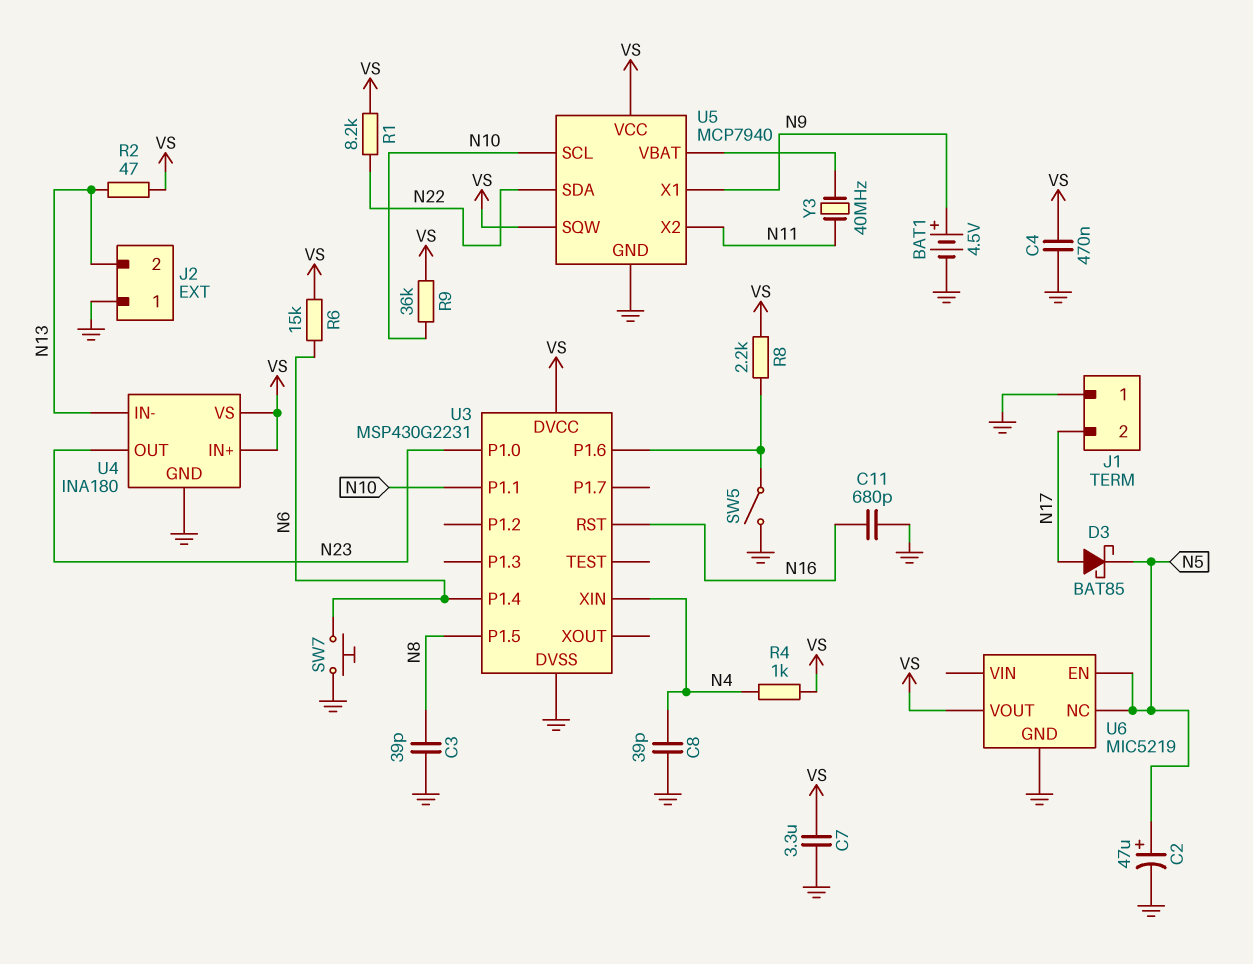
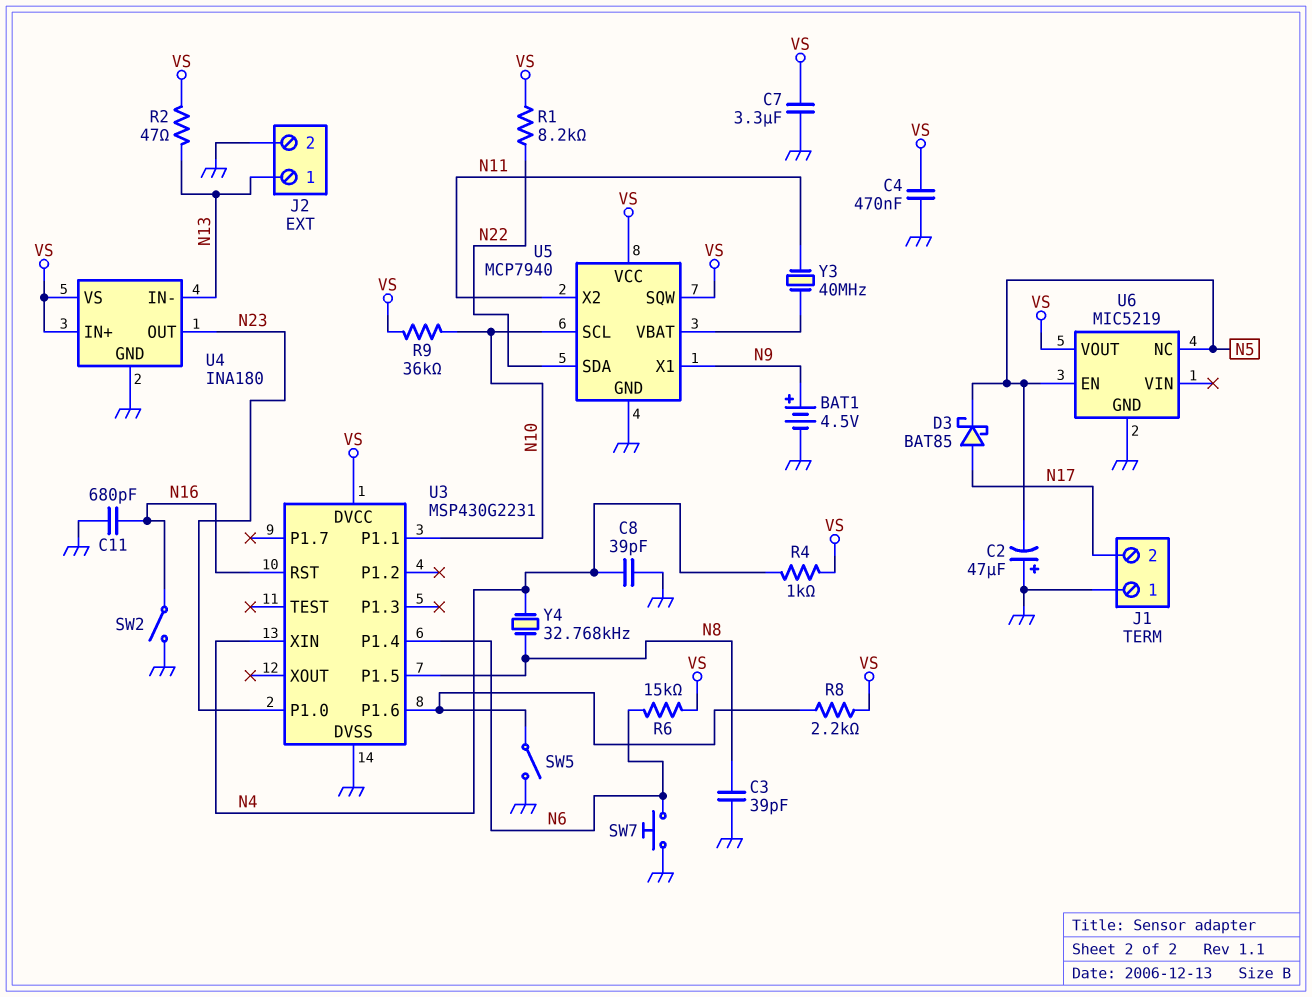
C2: 47uF (plus N5, minus GND) -> 47uF (plus GND, minus N5)
J2 pin 1: GND -> N13
J2 pin 2: N13 -> GND
SW2: none -> switch (GND, N16)
Y4: none -> 32.768kHz (N4, N8)

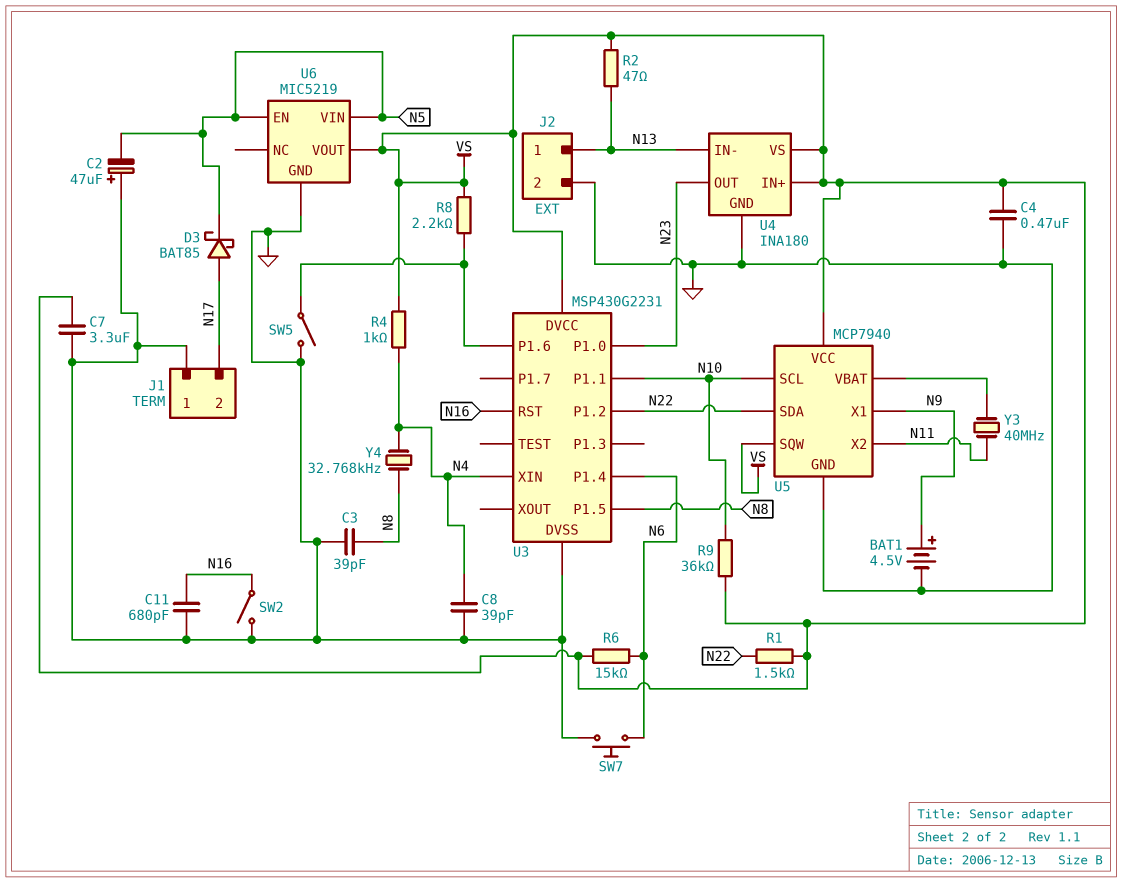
R1: 8.2k (N22, VS) -> 1.5k (N22, VS)
U3 pin P1.2: none -> N22
U6 pin NC: N5 -> none
U6 pin VIN: none -> N5

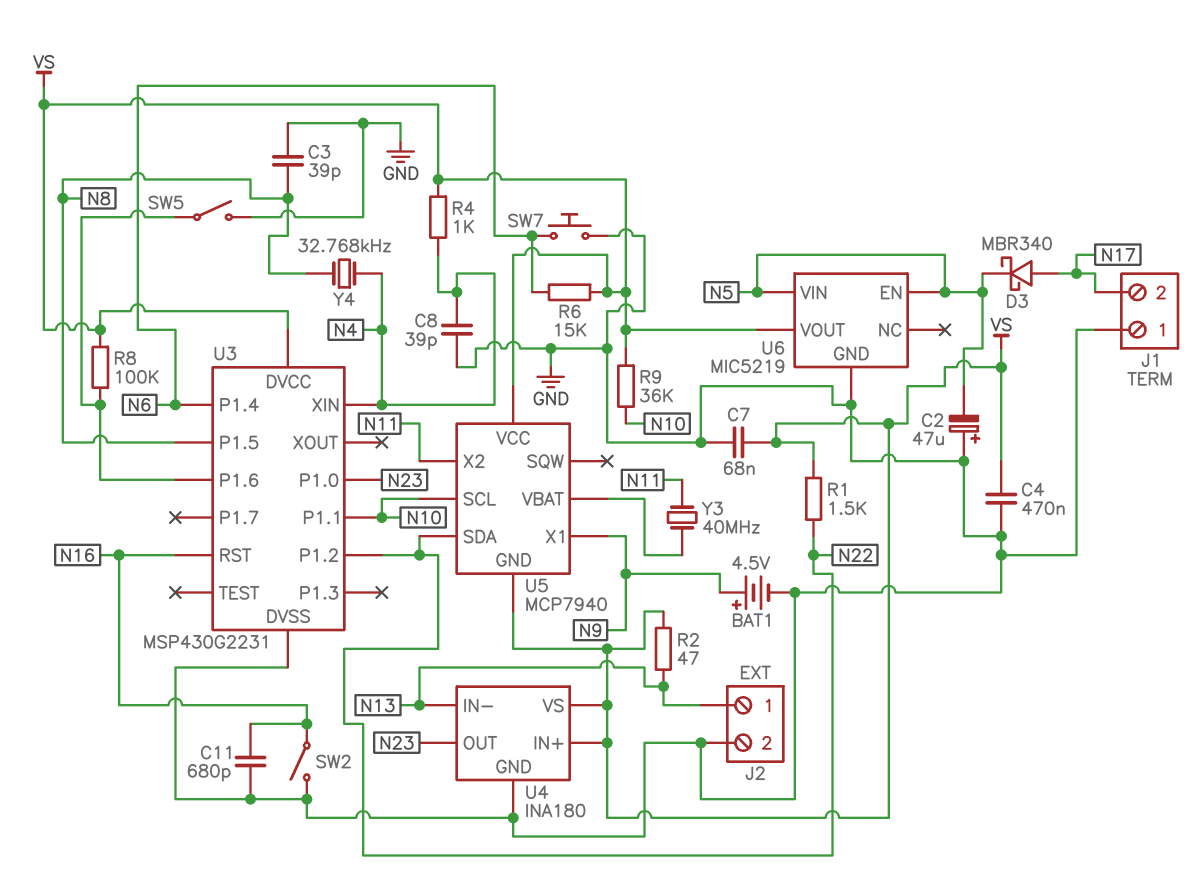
C7: 3.3uF (GND, VS) -> 68nF (GND, VS)
D3: schottky BAT85 (A N17, K N5) -> schottky MBR340 (A N17, K N5)
R8: 2.2k (U3/P1.6, VS) -> 100k (U3/P1.6, VS)
U5 pin GND: GND -> VS
U5 pin SQW: VS -> none

